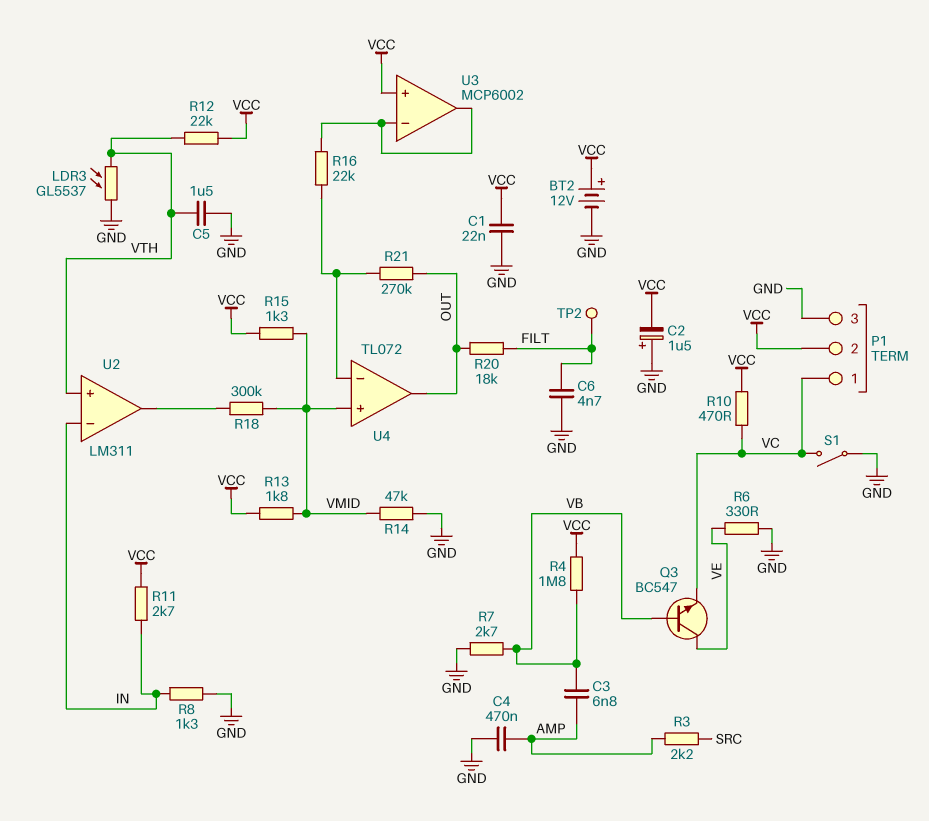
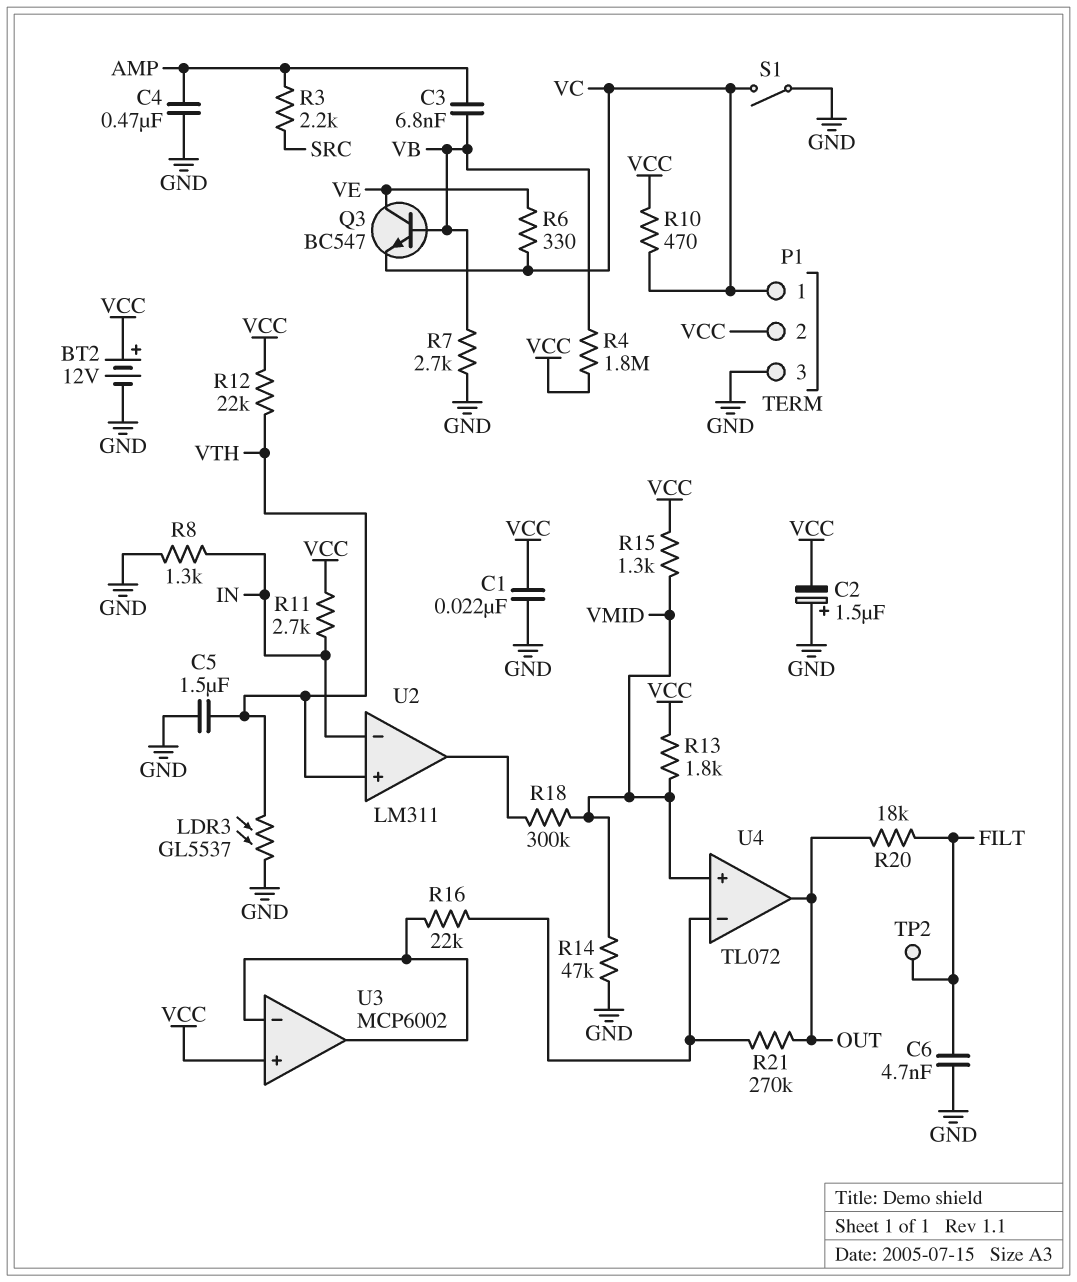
R6: 330 (GND, VE) -> 330 (VC, VE)

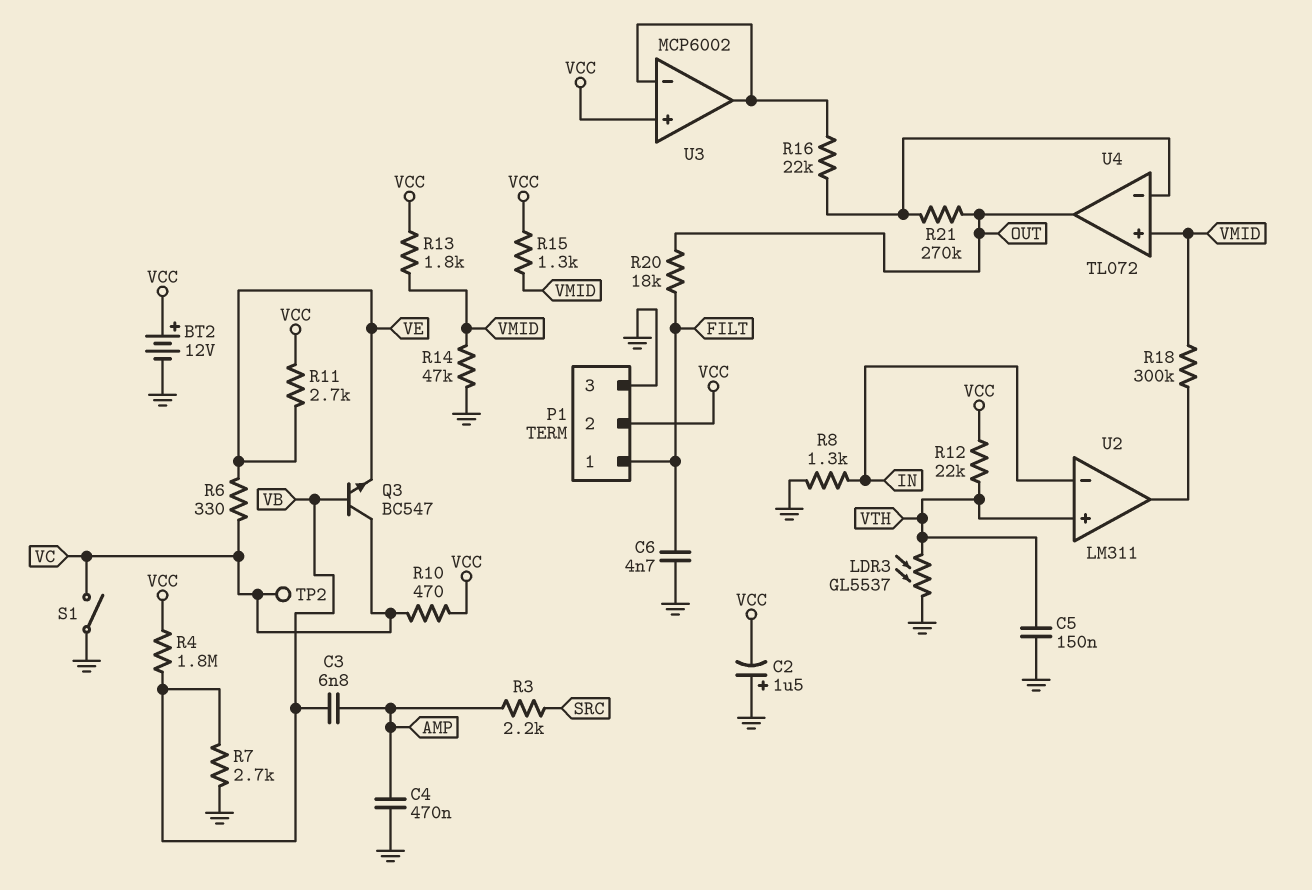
C1: 22nF (GND, VCC) -> none
C5: 1.5uF (GND, VTH) -> 150nF (GND, VTH)
P1 pin 1: VC -> FILT
Q3: NPN BC547 (B VB, C VE, E VC) -> NPN BC547 (B VB, C VC, E VE)
R11: 2.7k (IN, VCC) -> 2.7k (VCC, VE)
TP2: test point (FILT) -> test point (VC)

